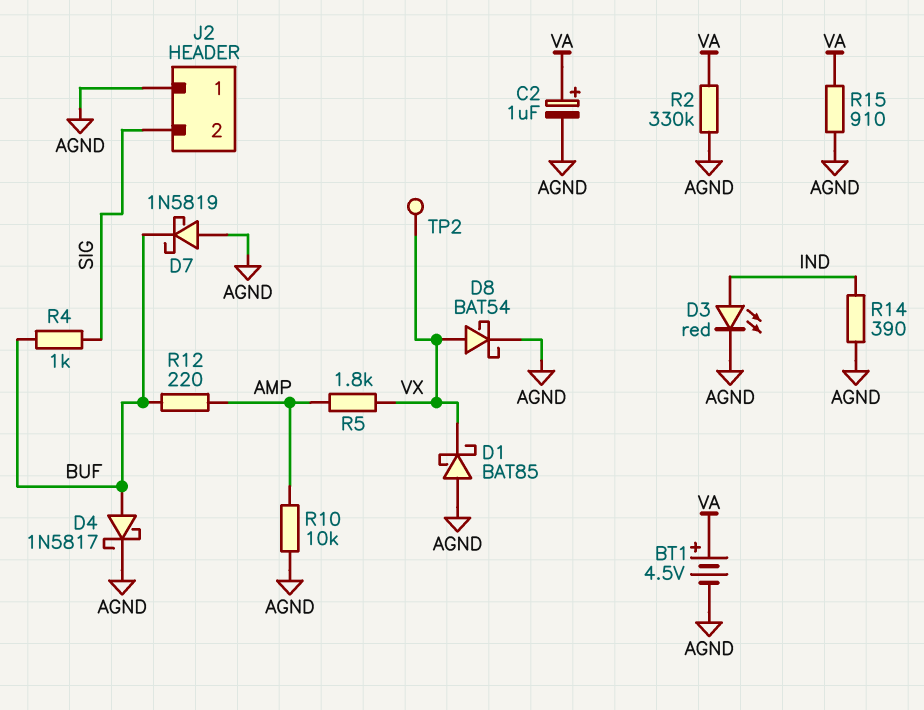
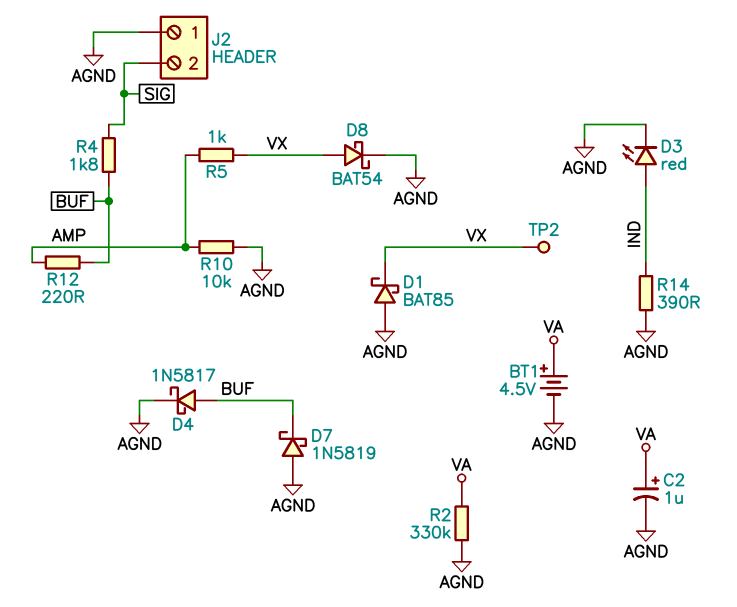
R4: 1k (BUF, SIG) -> 1.8k (BUF, SIG)
R5: 1.8k (AMP, VX) -> 1k (AMP, VX)
R15: 910 (AGND, VA) -> none

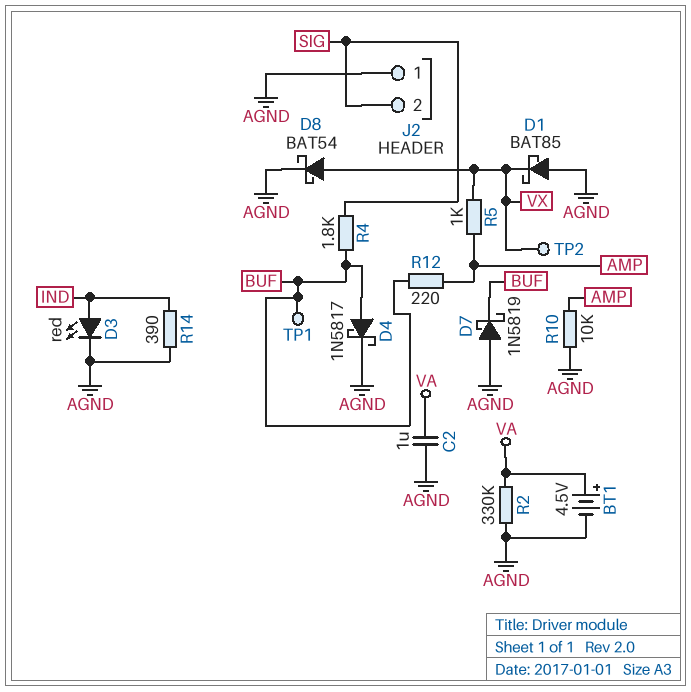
C2: 1uF (plus VA, minus AGND) -> 1uF (AGND, VA)
TP1: none -> test point (BUF)

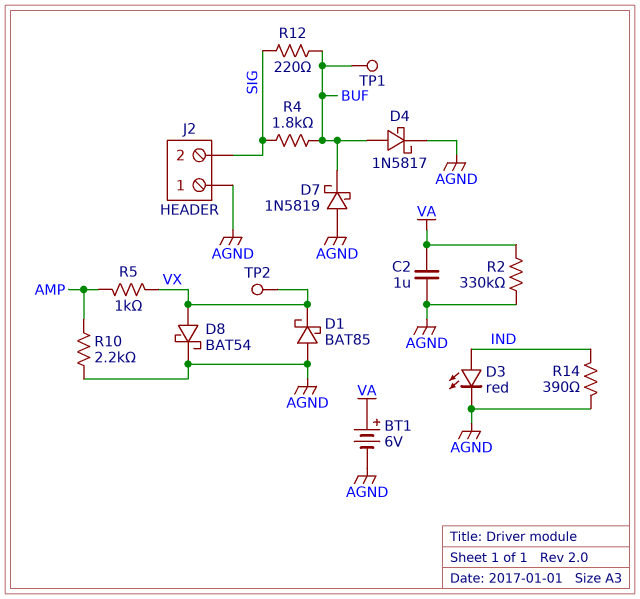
BT1: 4.5V (plus VA, minus AGND) -> 6V (plus VA, minus AGND)
R10: 10k (AGND, AMP) -> 2.2k (AGND, AMP)
R12: 220 (AMP, BUF) -> 220 (BUF, SIG)

